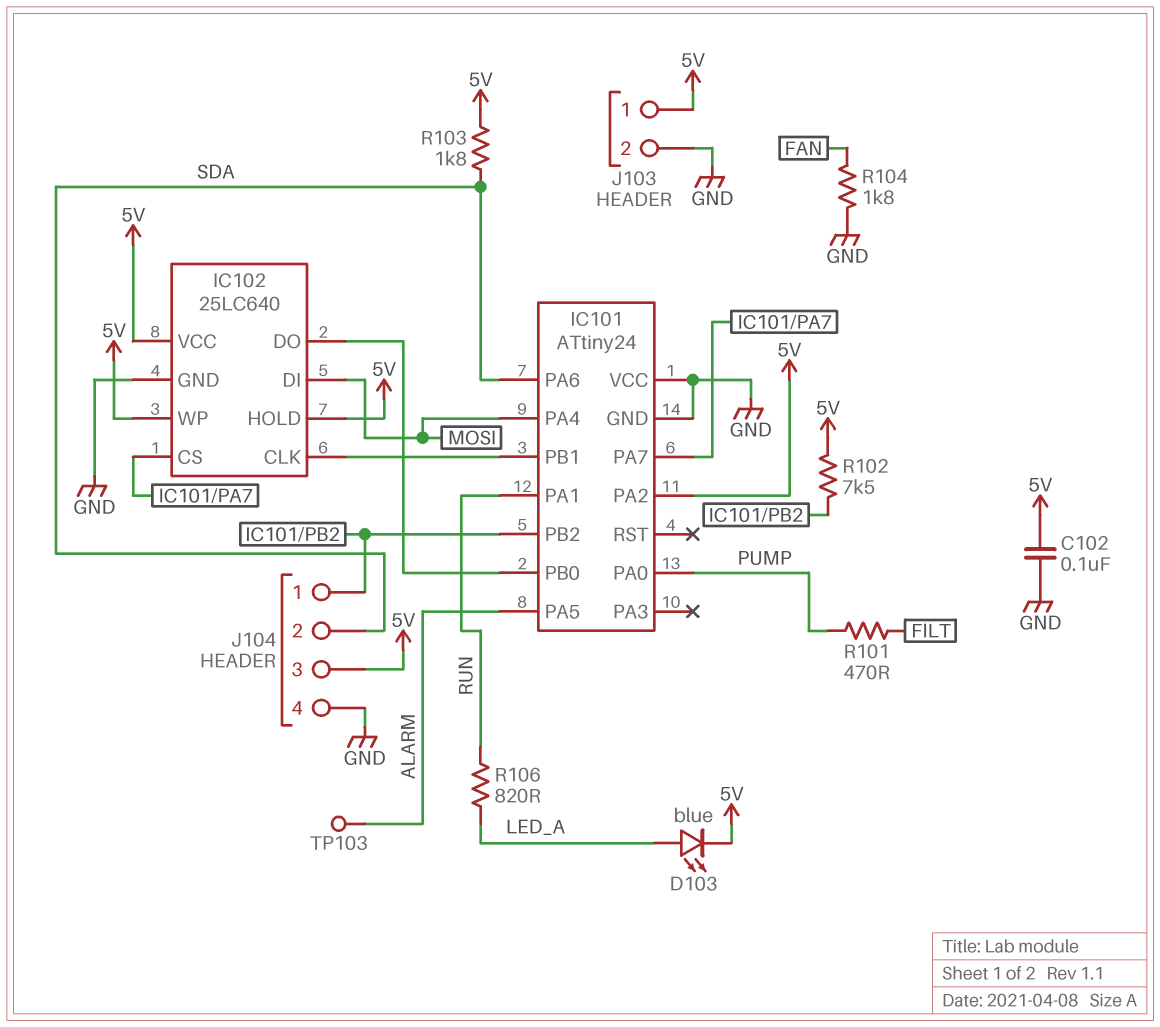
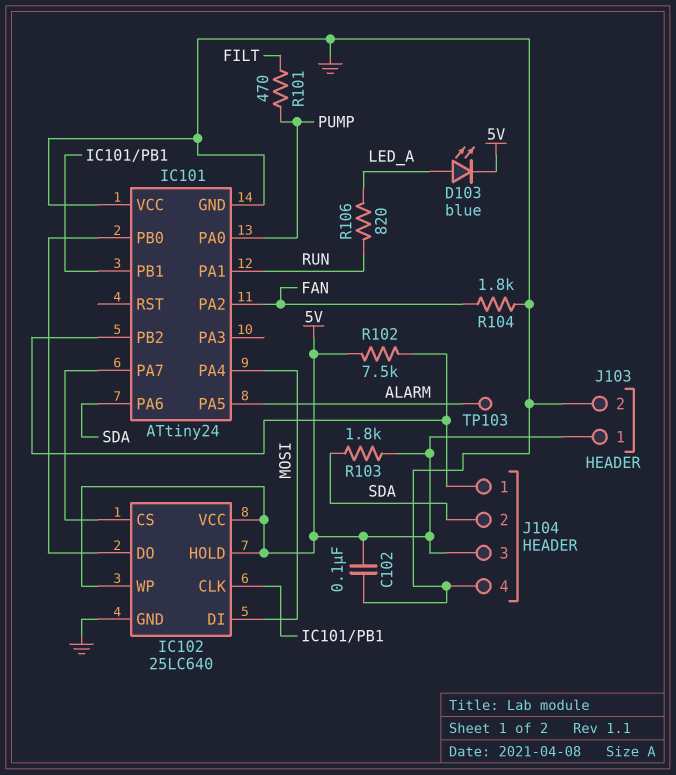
IC101 pin PA2: 5V -> FAN

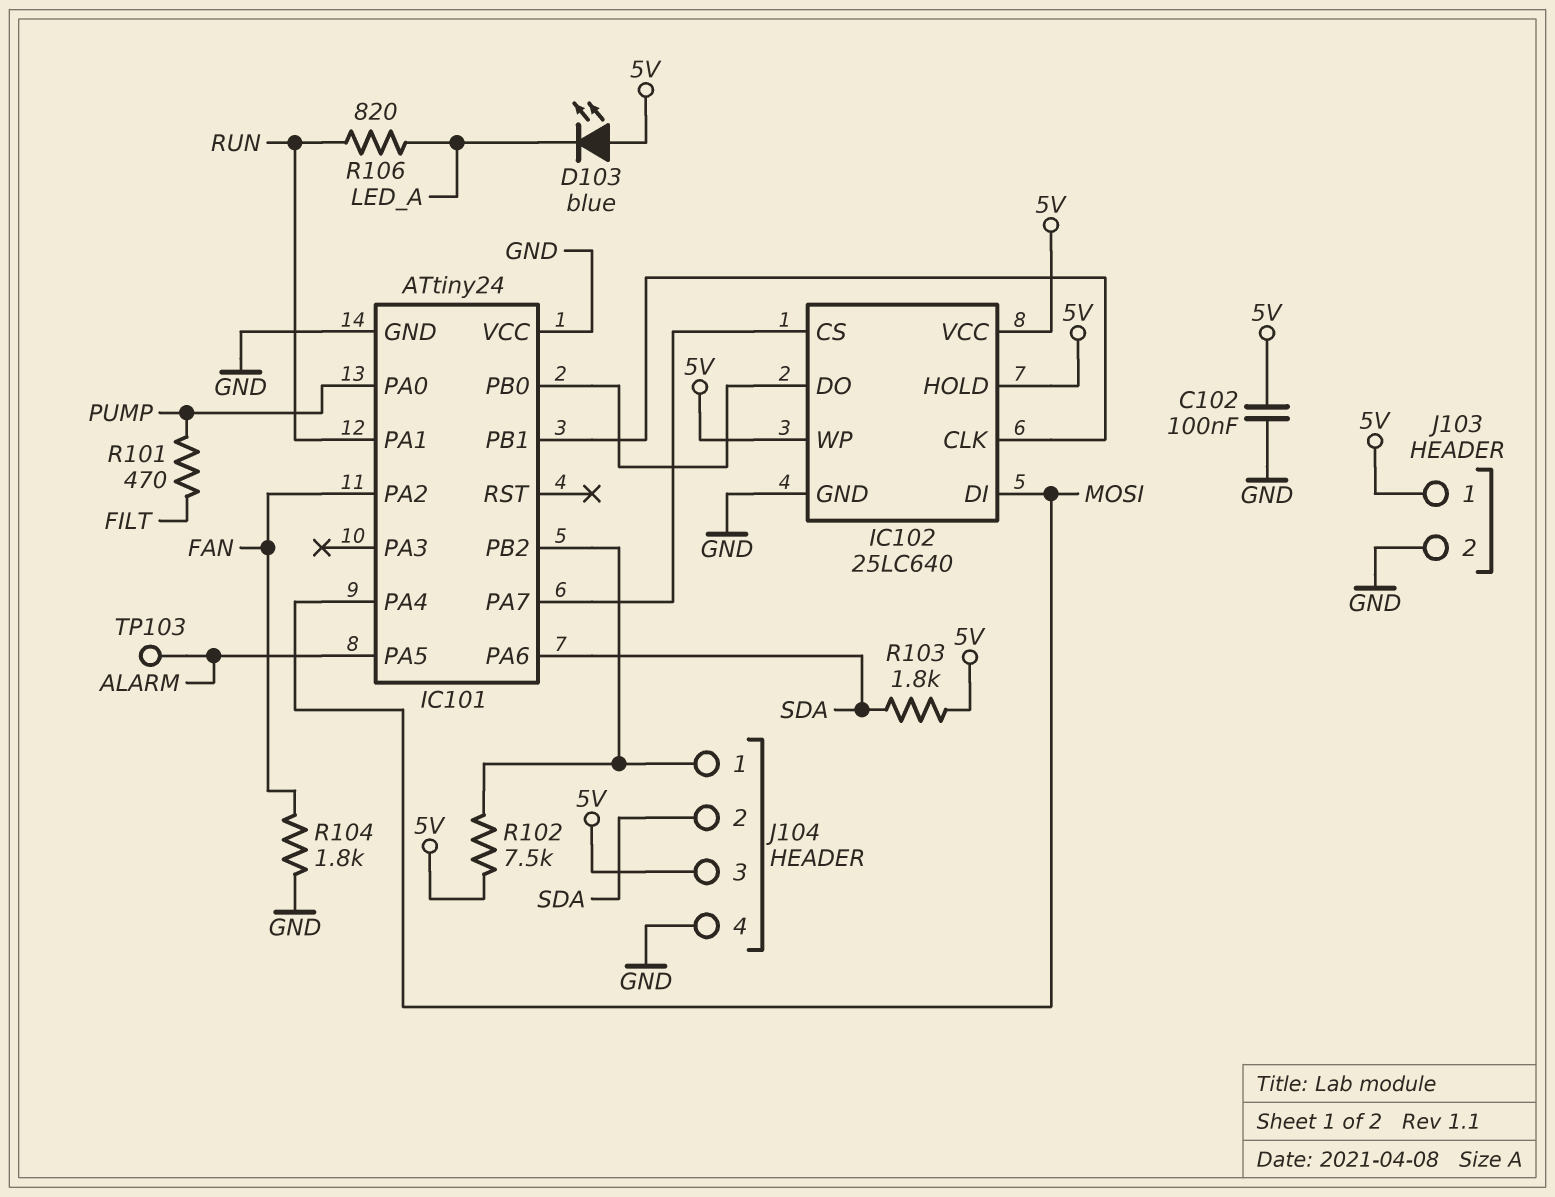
D103: LED blue (A LED_A, K 5V) -> LED blue (A 5V, K LED_A)

